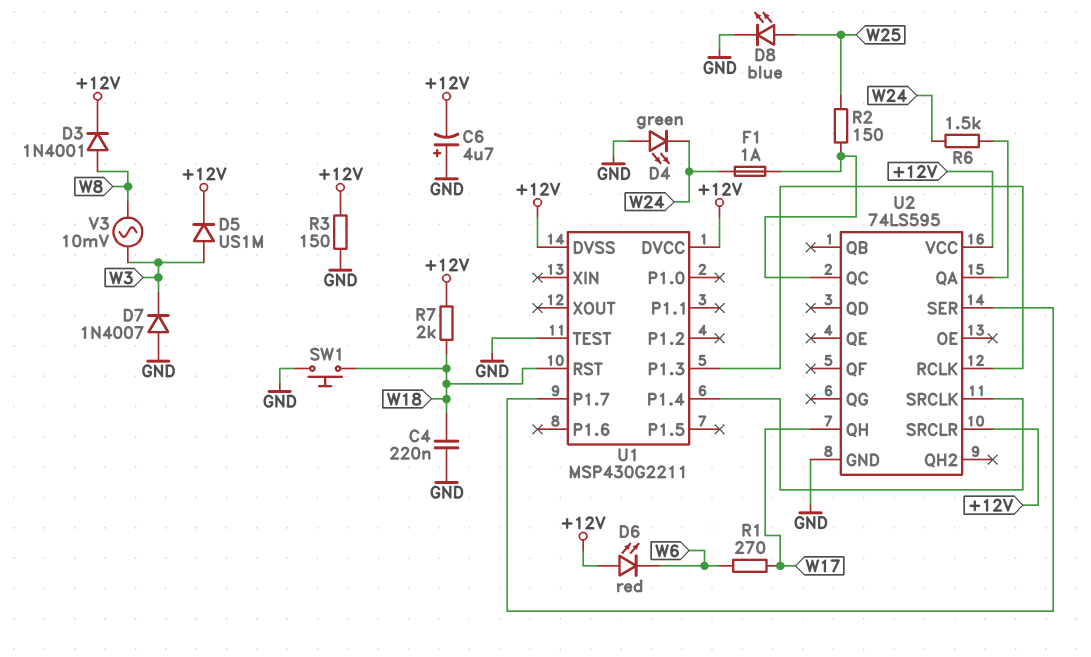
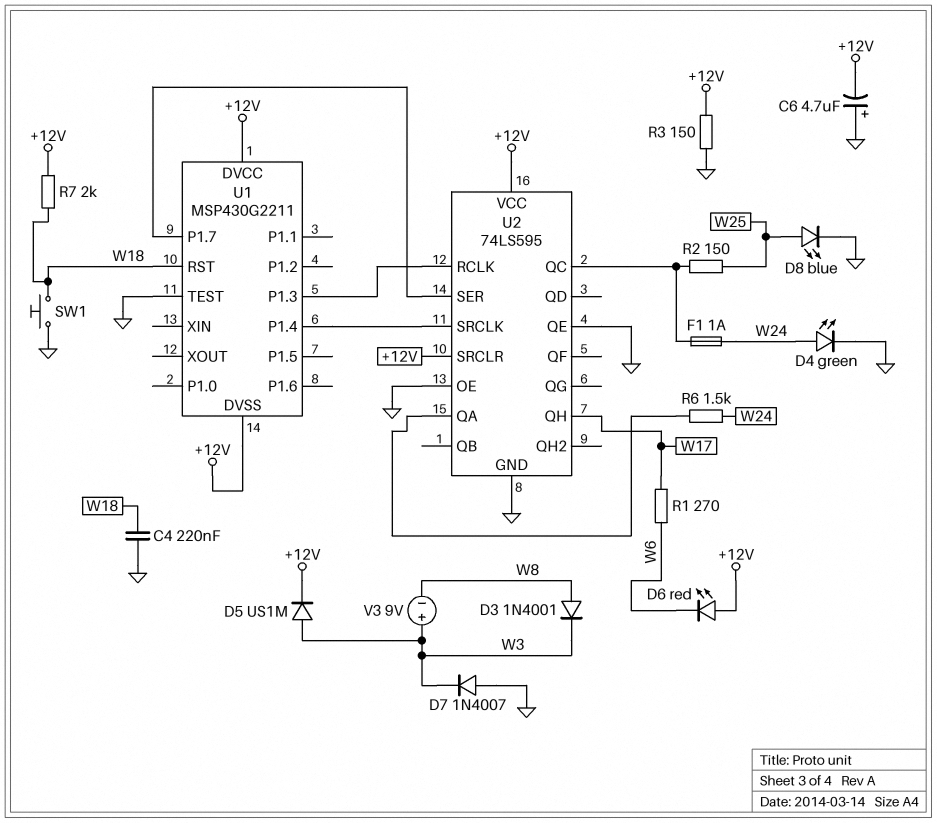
D3: diode 1N4001 (A W8, K +12V) -> diode 1N4001 (A W8, K W3)
D4: LED green (A GND, K W24) -> LED green (A W24, K GND)
U2 pin OE: none -> GND
U2 pin QE: none -> GND
V3: AC 10mV (W3, W8) -> 9V (plus W3, minus W8)

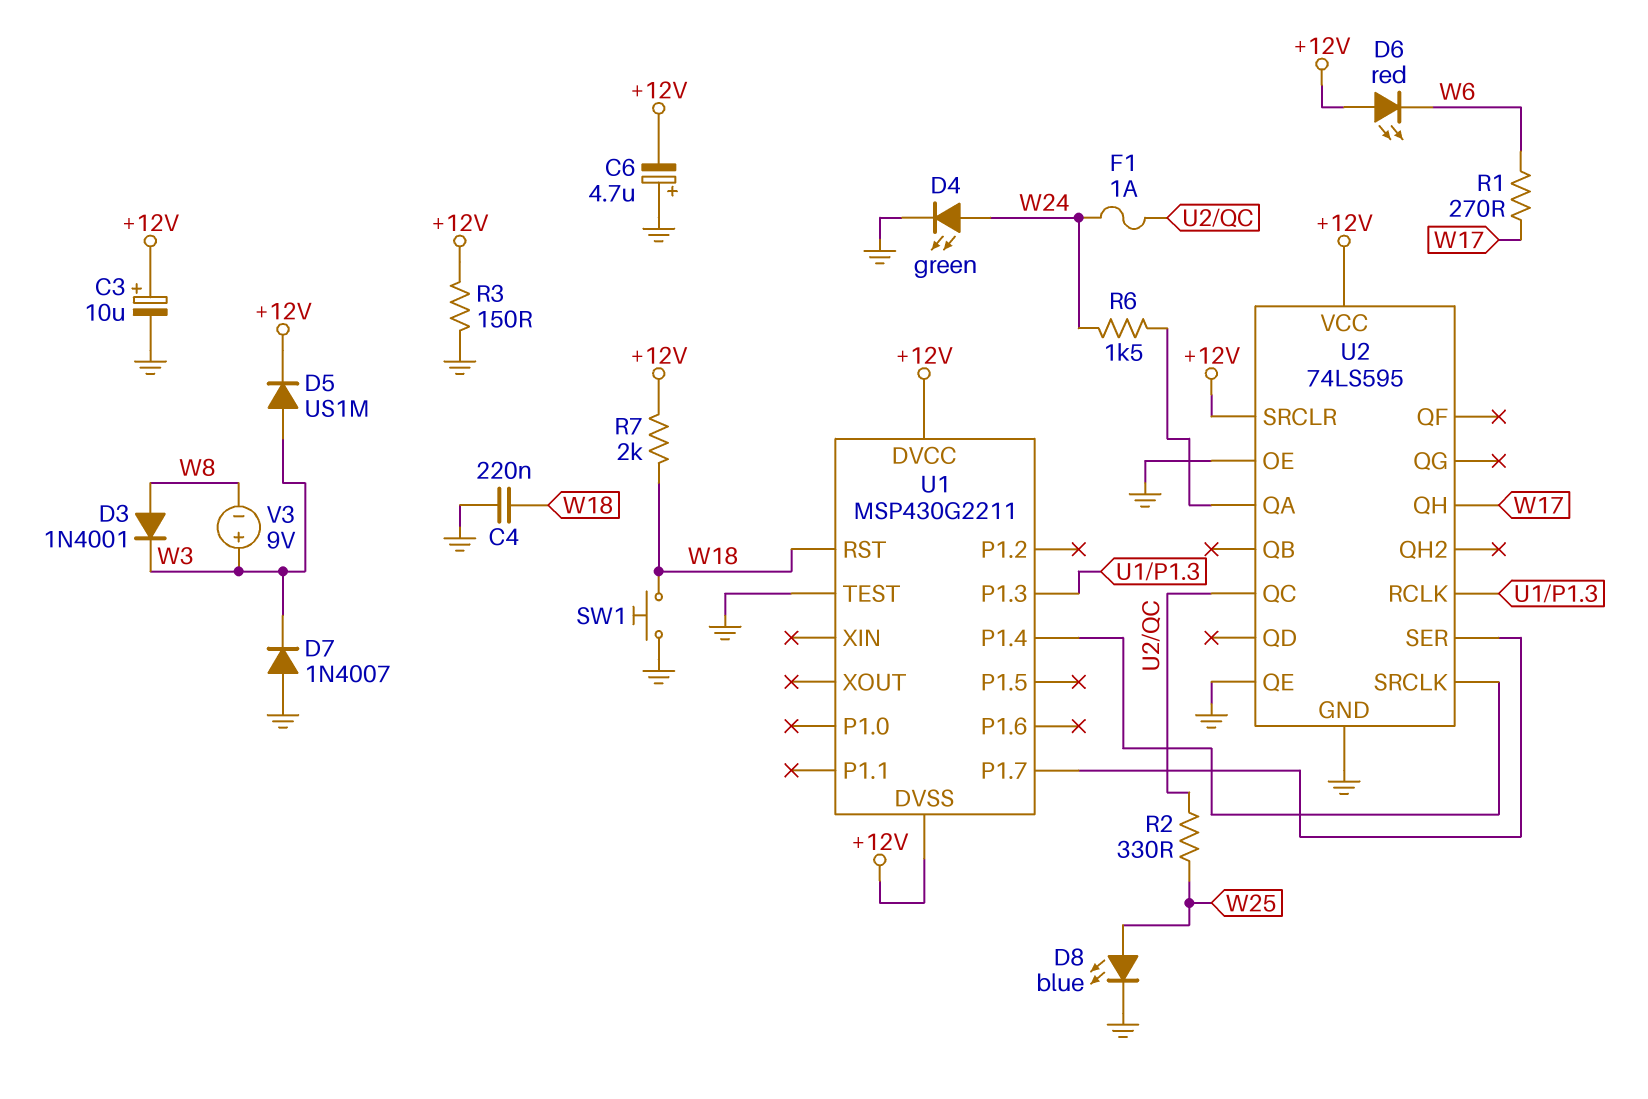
C3: none -> 10uF (plus +12V, minus GND)
R2: 150 (U2/QC, W25) -> 330 (U2/QC, W25)

